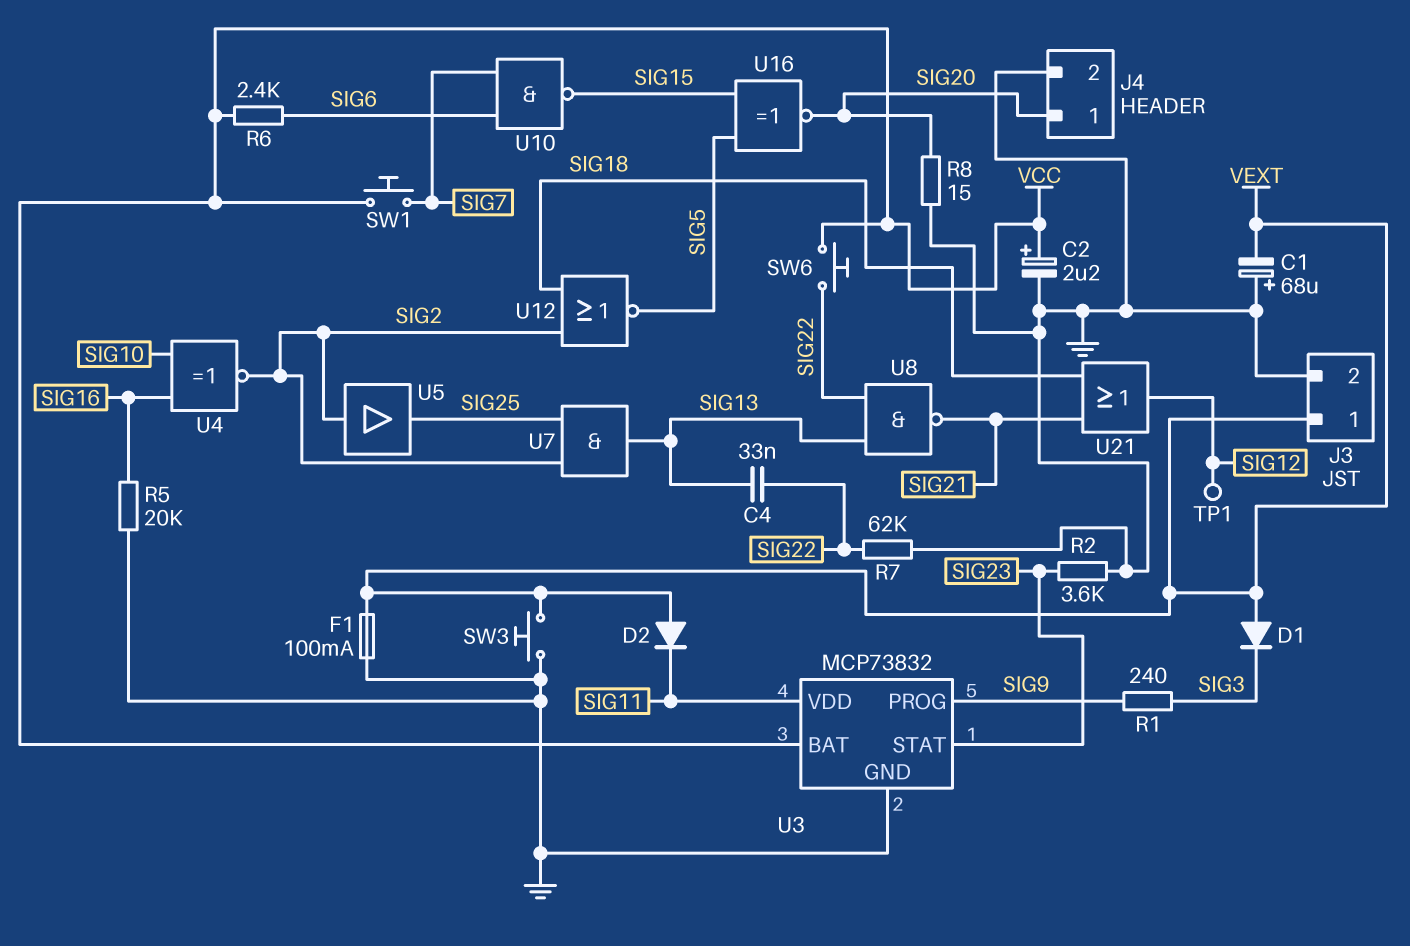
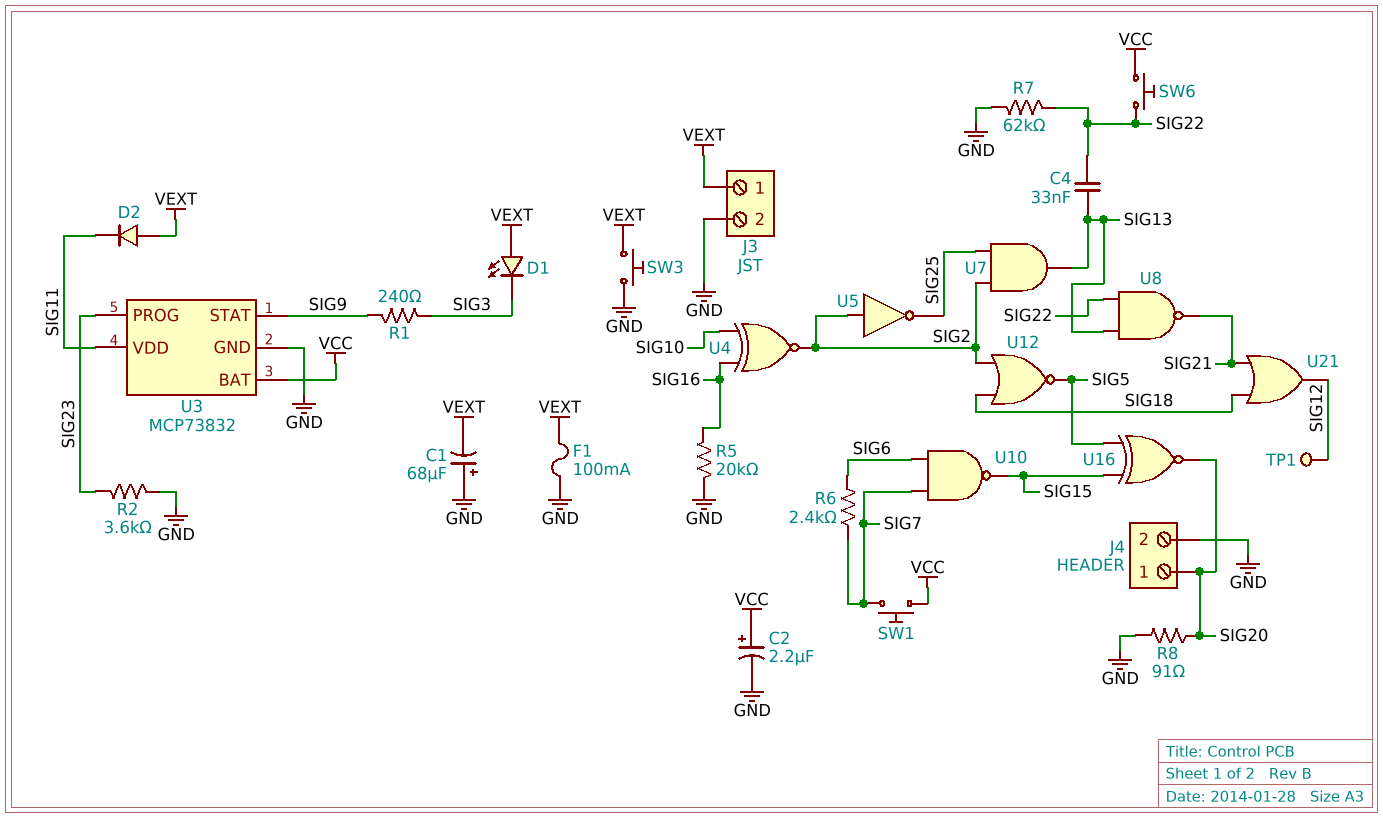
D1: diode (A VEXT, K SIG3) -> LED (A VEXT, K SIG3)
R6: 2.4k (SIG6, VCC) -> 2.4k (SIG6, SIG7)
R8: 15 (GND, SIG20) -> 91 (GND, SIG20)
U3 pin PROG: SIG9 -> SIG23
U3 pin STAT: SIG23 -> SIG9
U5: buffer (in SIG2, out SIG25) -> NOT (in SIG2, out SIG25)

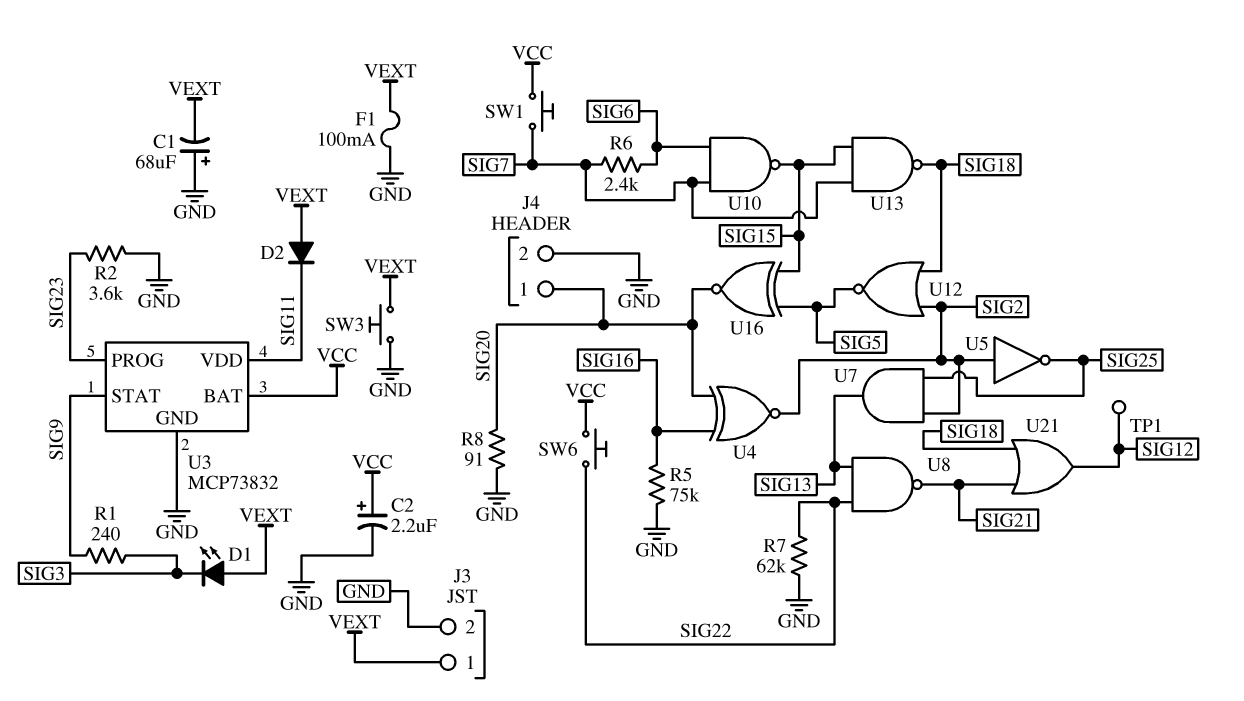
C4: 33nF (SIG13, SIG22) -> none
R5: 20k (GND, SIG16) -> 75k (GND, SIG16)
U4: XNOR (in SIG10, in SIG16, out SIG2) -> XNOR (in SIG16, in SIG20, out SIG2)
U13: none -> NAND (in SIG7, in SIG15, out SIG18)

